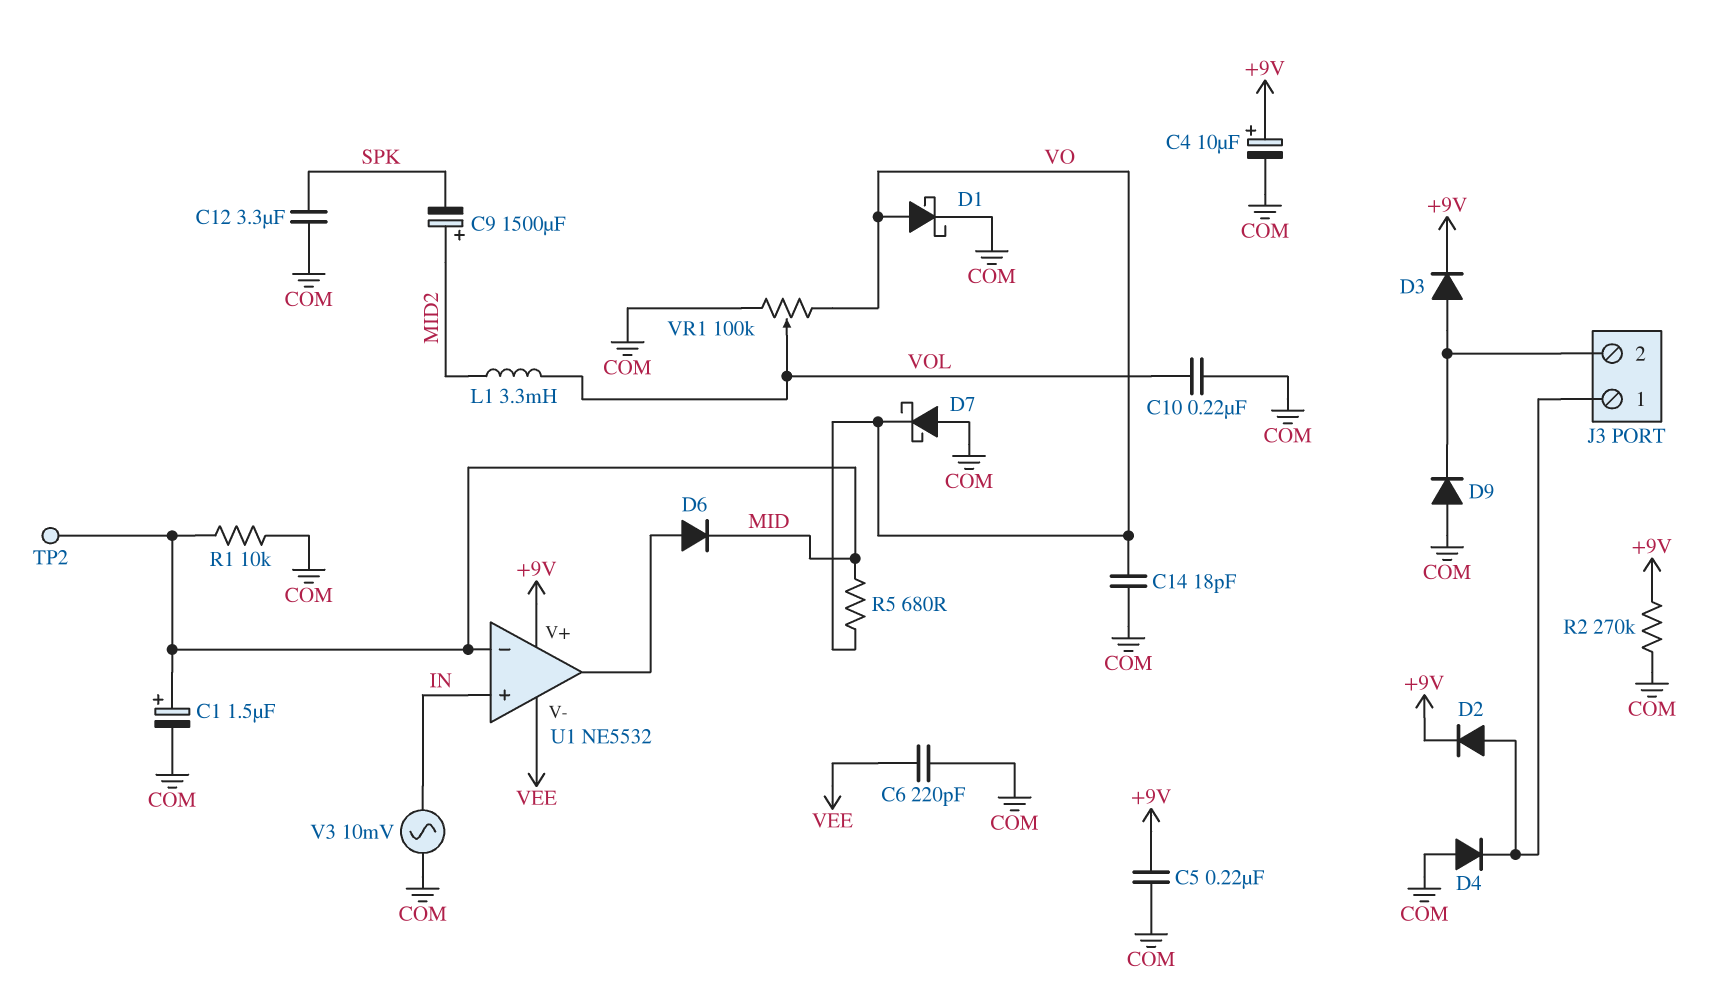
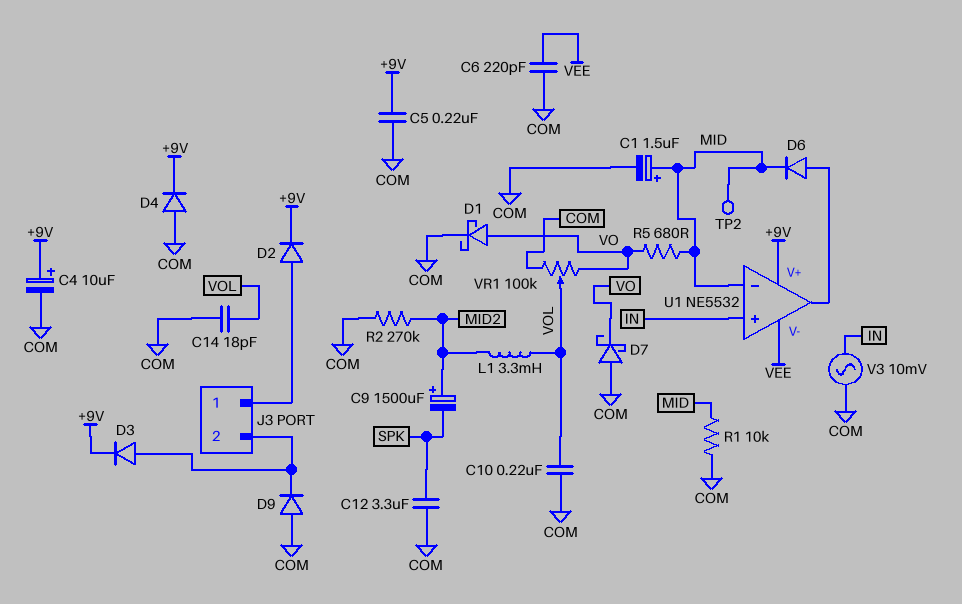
C14: 18pF (COM, VO) -> 18pF (COM, VOL)
D4: diode (A COM, K J3/1) -> diode (A COM, K +9V)
R2: 270k (+9V, COM) -> 270k (COM, MID2)

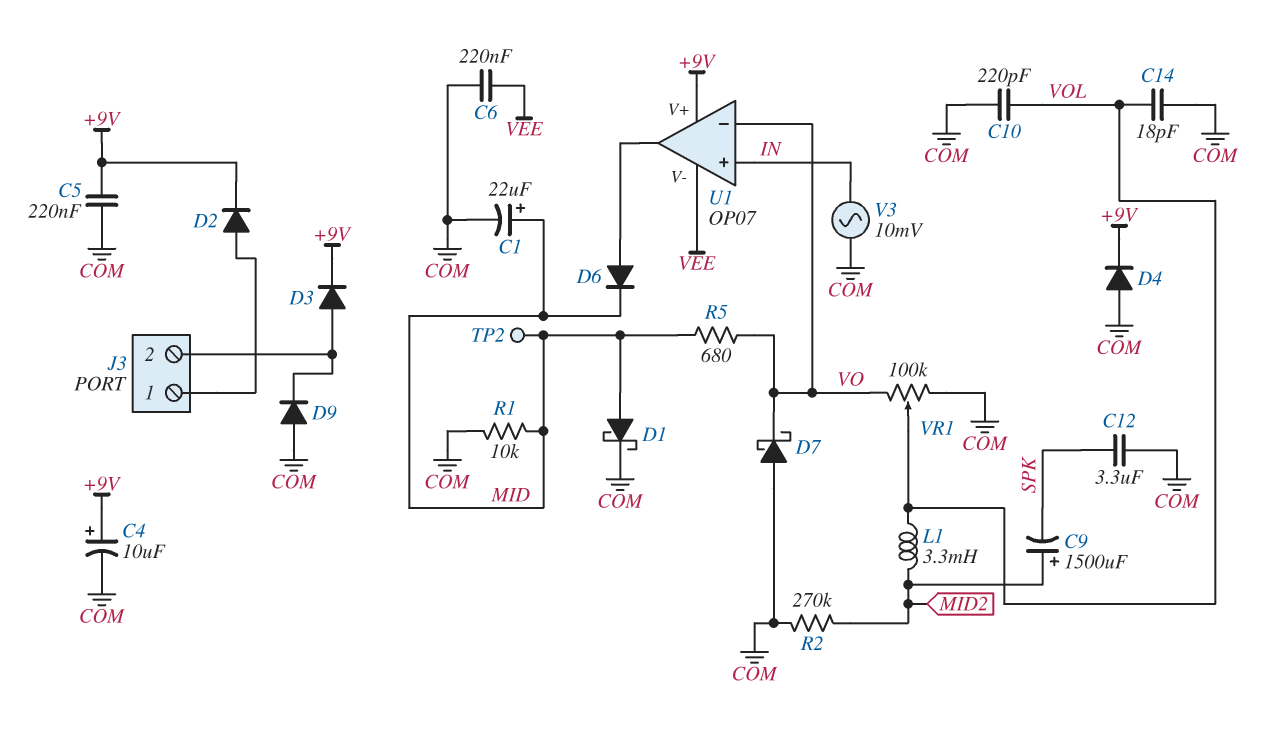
C1: 1.5uF (plus MID, minus COM) -> 22uF (plus MID, minus COM)
C6: 220pF (COM, VEE) -> 220nF (COM, VEE)
C10: 220nF (COM, VOL) -> 220pF (COM, VOL)
D1: schottky (A VO, K COM) -> schottky (A MID, K COM)
U1: NE5532 -> OP07
U1 pin in-: MID -> VO

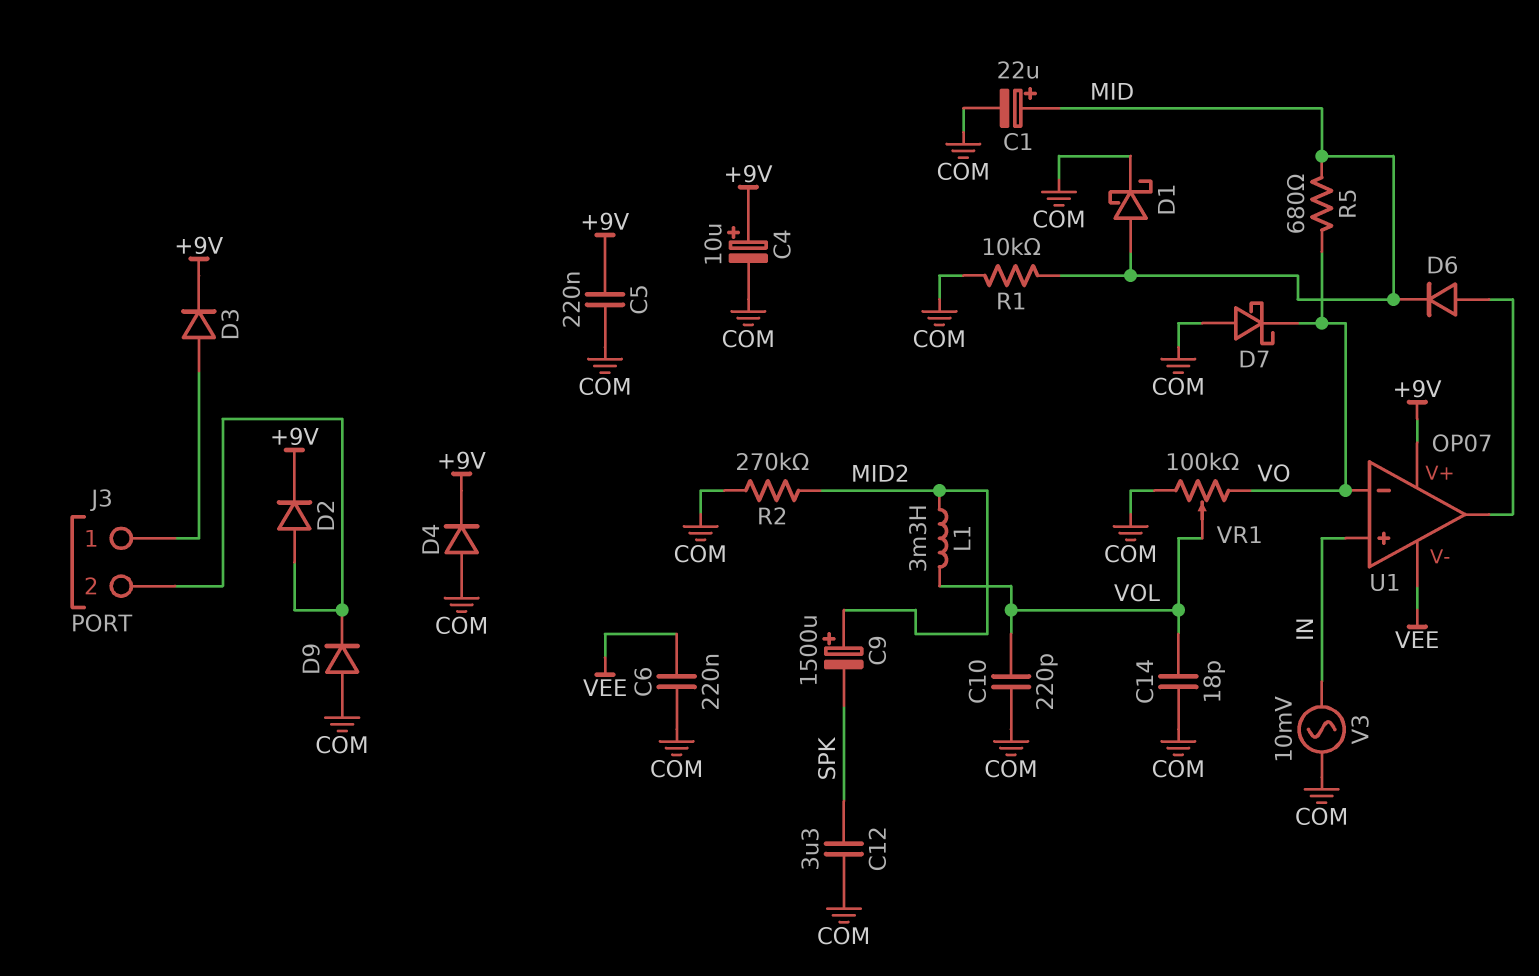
D2: diode (A J3/1, K +9V) -> diode (A J3/2, K +9V)
D3: diode (A J3/2, K +9V) -> diode (A J3/1, K +9V)
TP2: test point (MID) -> none

